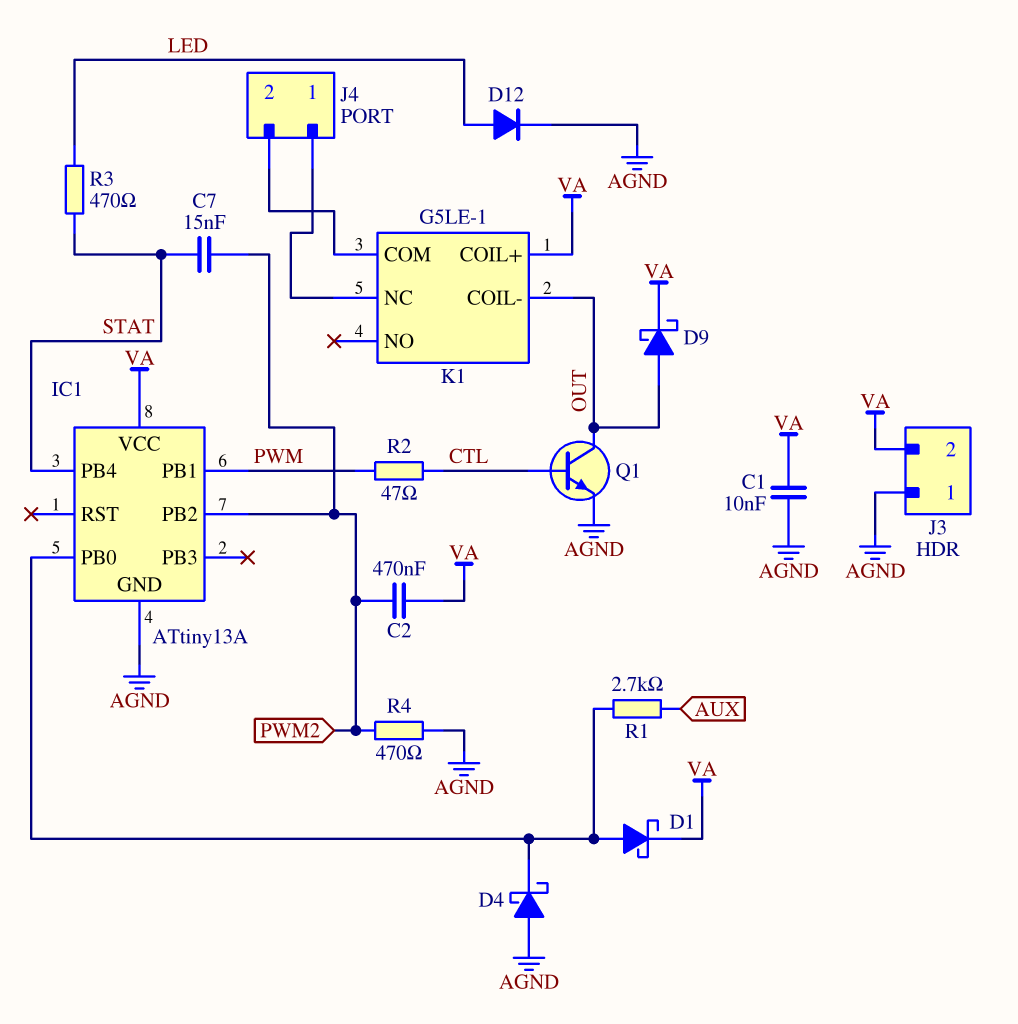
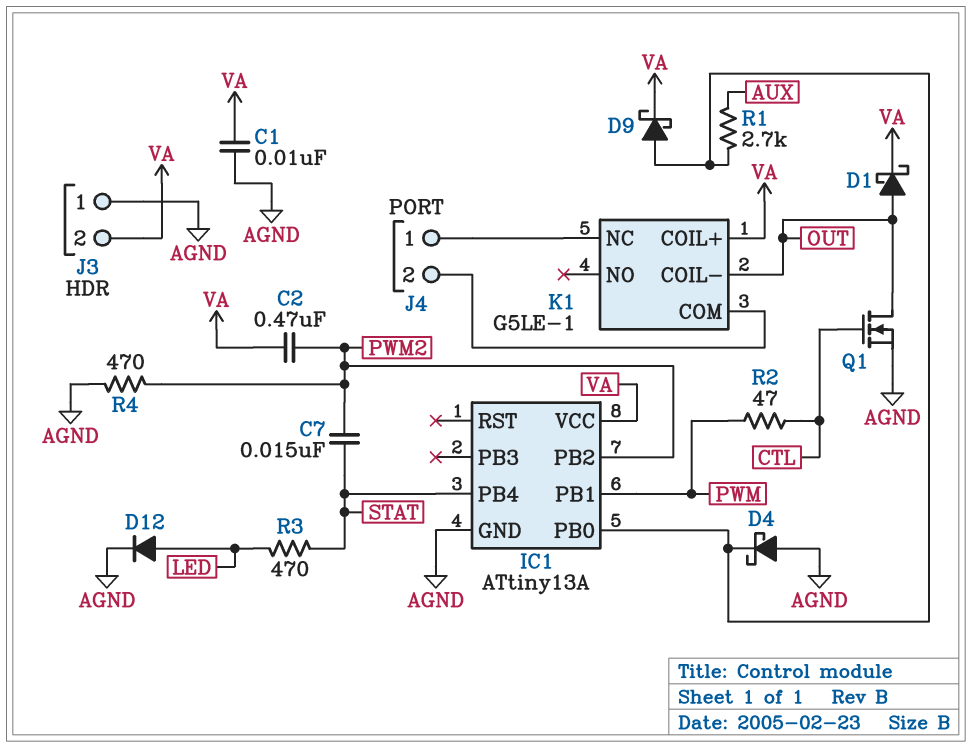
D1: schottky (A IC1/PB0, K VA) -> schottky (A OUT, K VA)
D9: schottky (A OUT, K VA) -> schottky (A IC1/PB0, K VA)
Q1: NPN (B CTL, C OUT, E AGND) -> NMOS (G CTL, D OUT, S AGND)

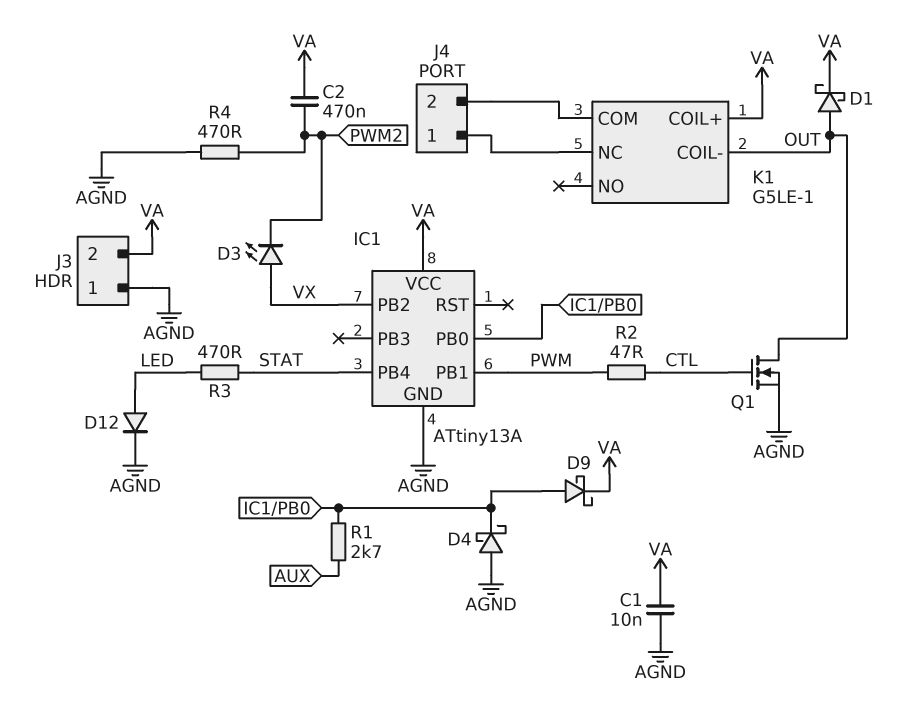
C7: 15nF (PWM2, STAT) -> none
D3: none -> LED (A VX, K PWM2)
IC1 pin PB2: PWM2 -> VX

